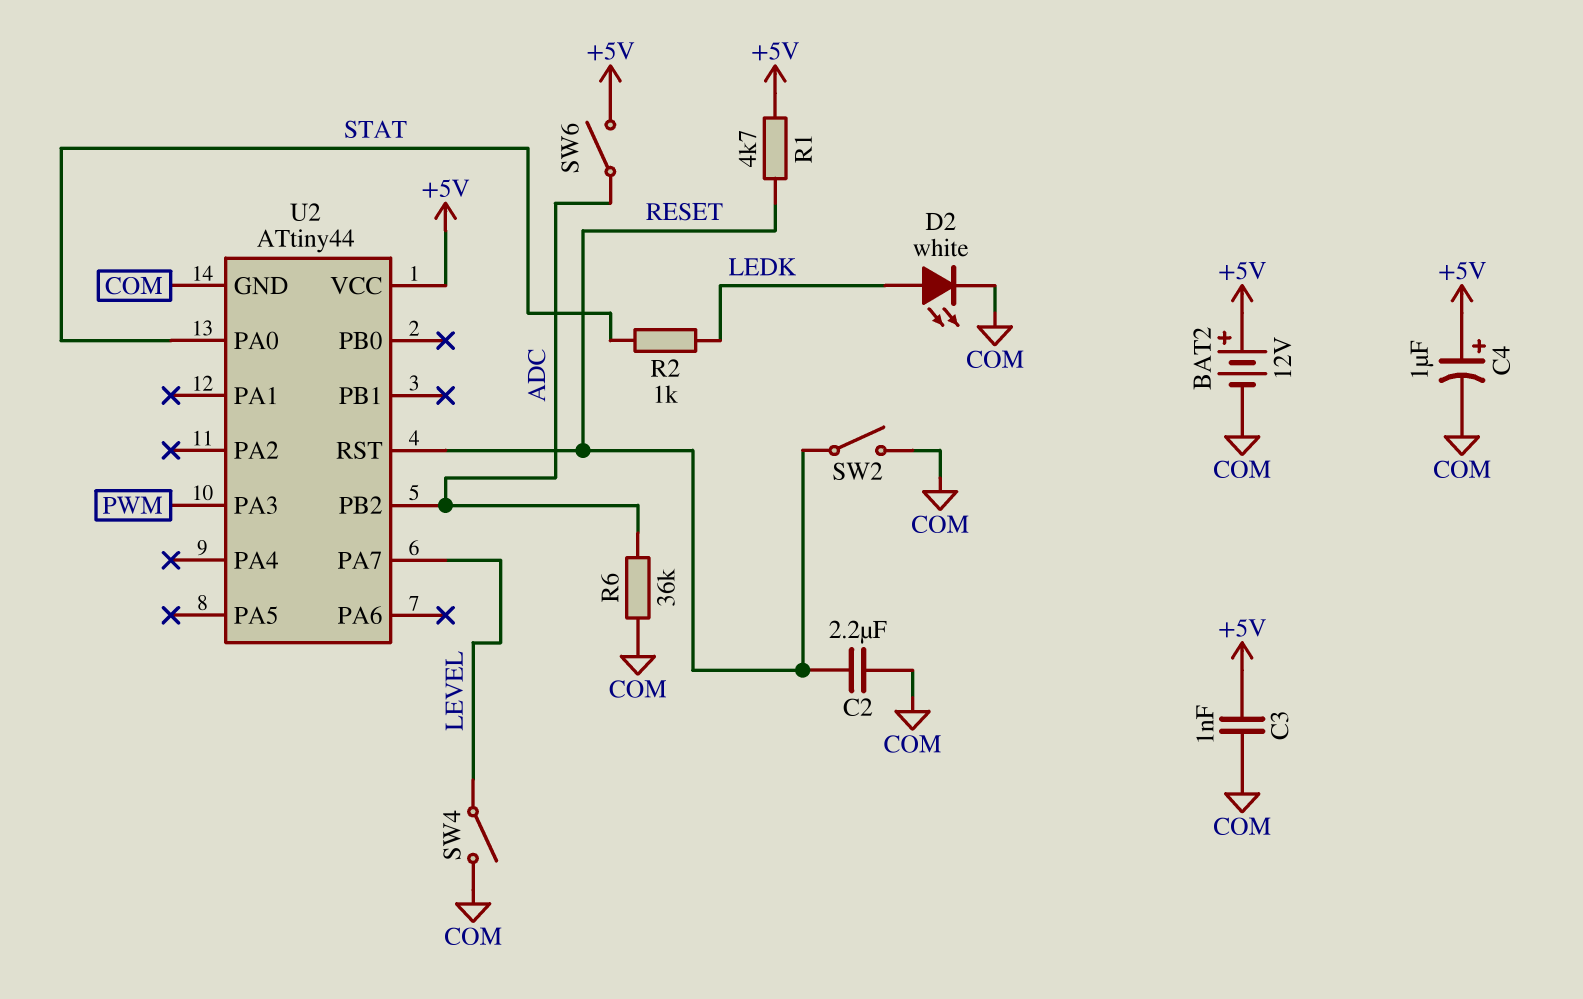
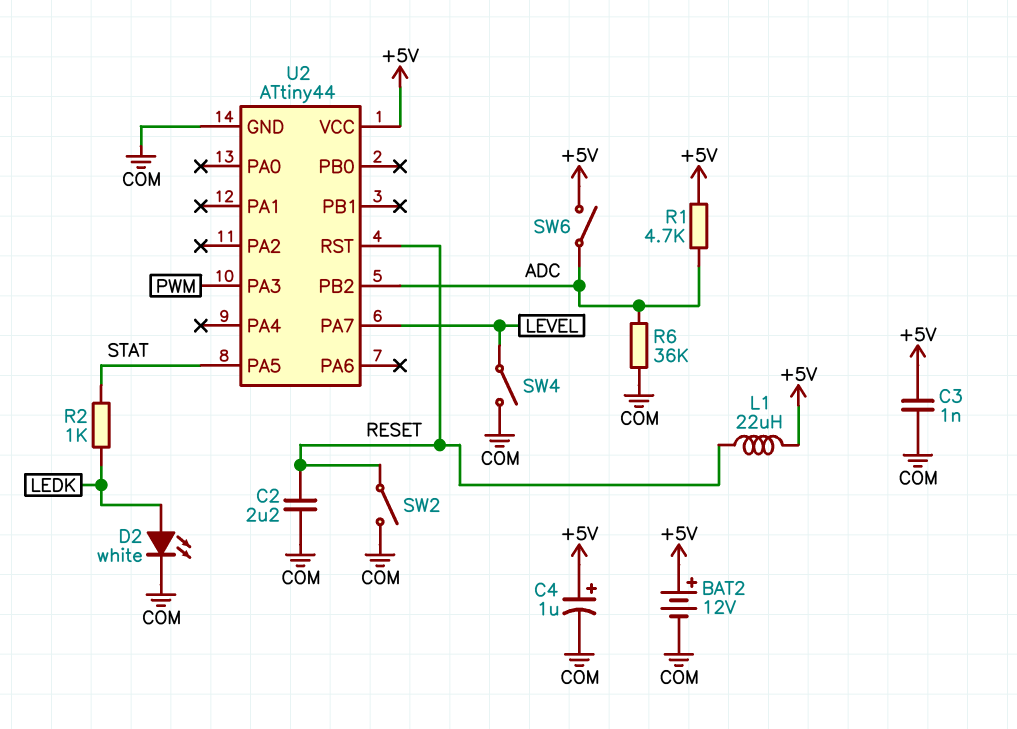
L1: none -> 22uH (+5V, RESET)
R1: 4.7k (+5V, RESET) -> 4.7k (+5V, ADC)
U2 pin PA0: STAT -> none
U2 pin PA5: none -> STAT

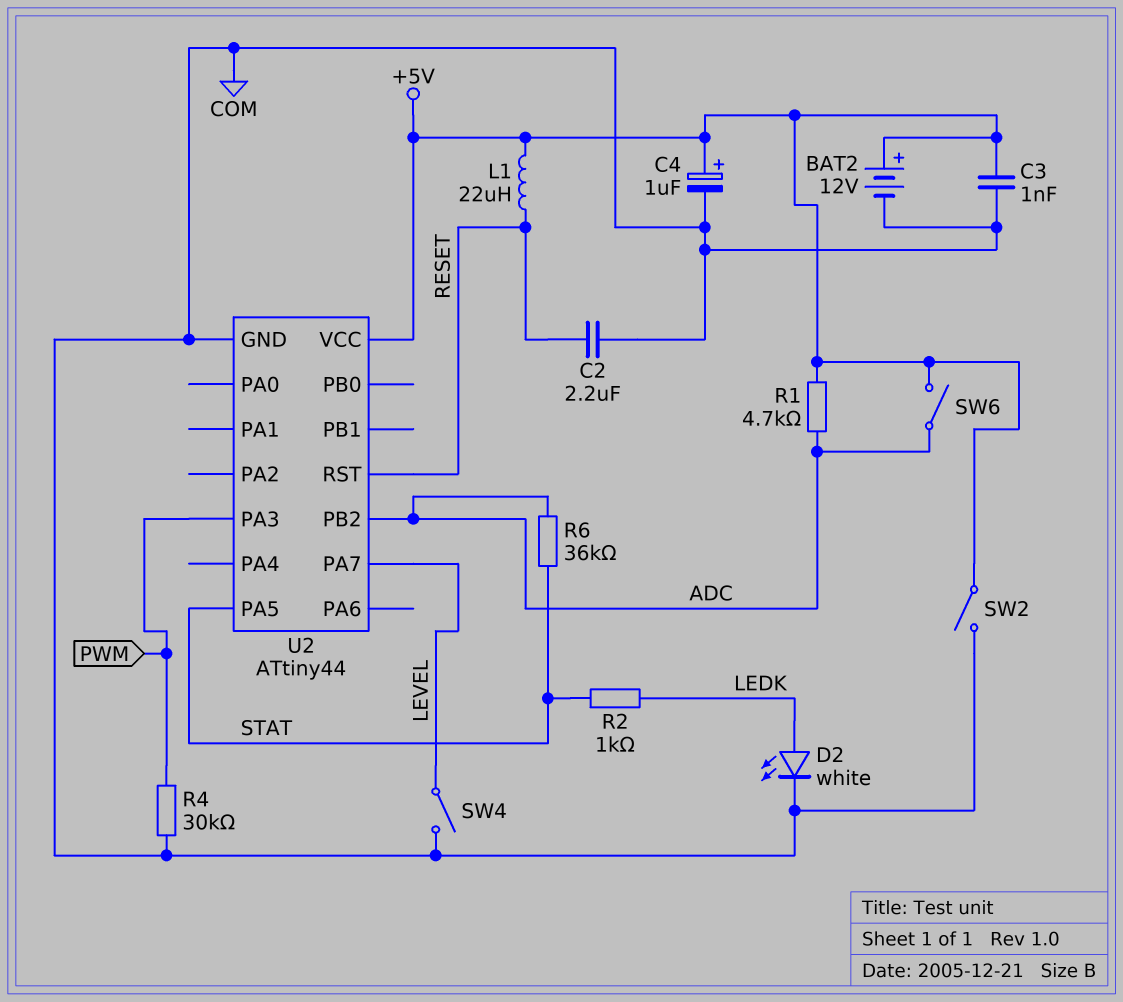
R4: none -> 30k (COM, PWM)
R6: 36k (ADC, COM) -> 36k (ADC, STAT)
SW2: switch (COM, RESET) -> switch (+5V, COM)

